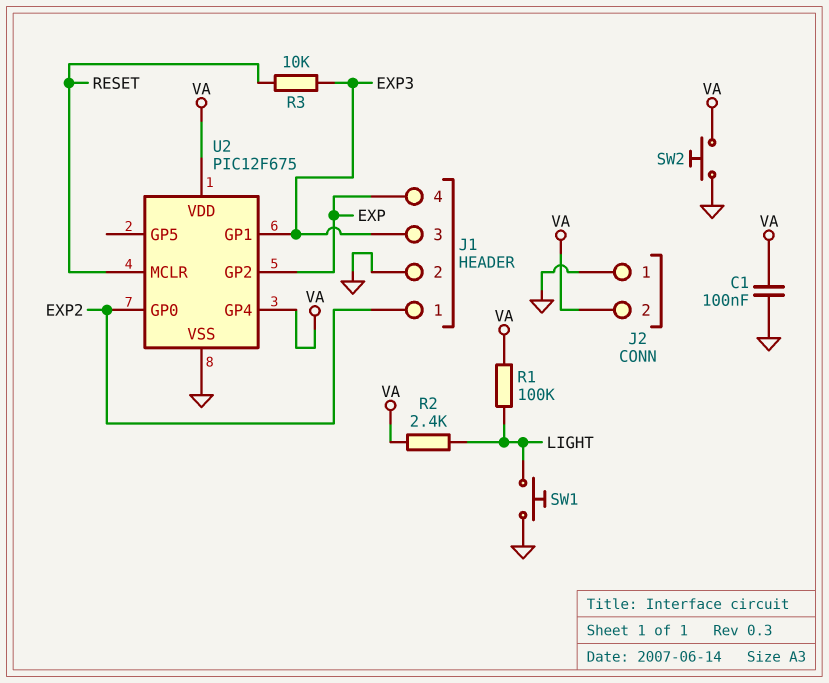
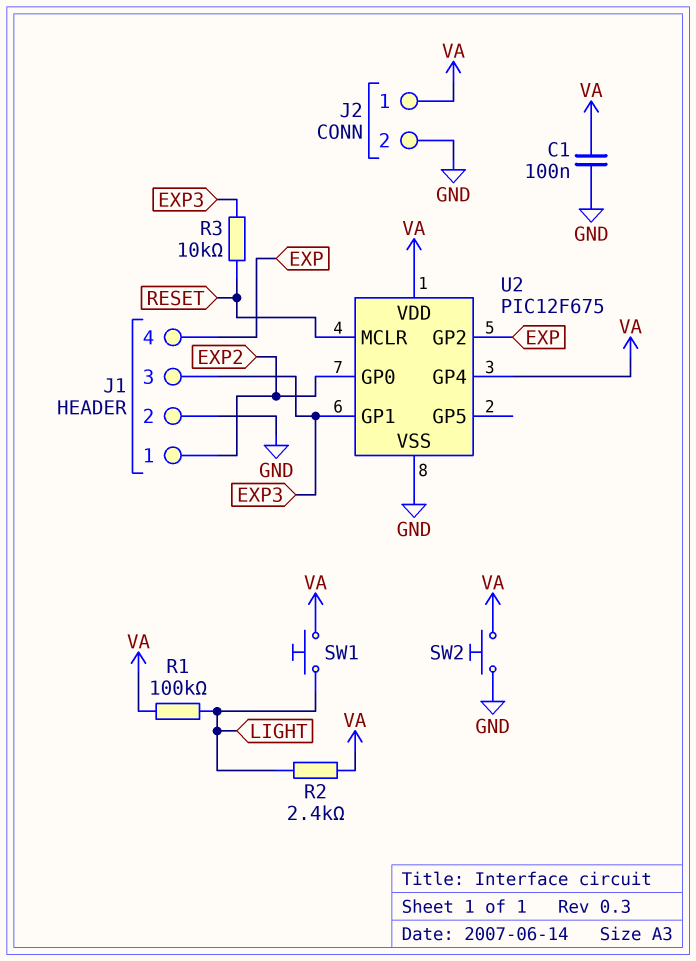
J2 pin 1: GND -> VA
J2 pin 2: VA -> GND
SW1: button (GND, LIGHT) -> button (LIGHT, VA)

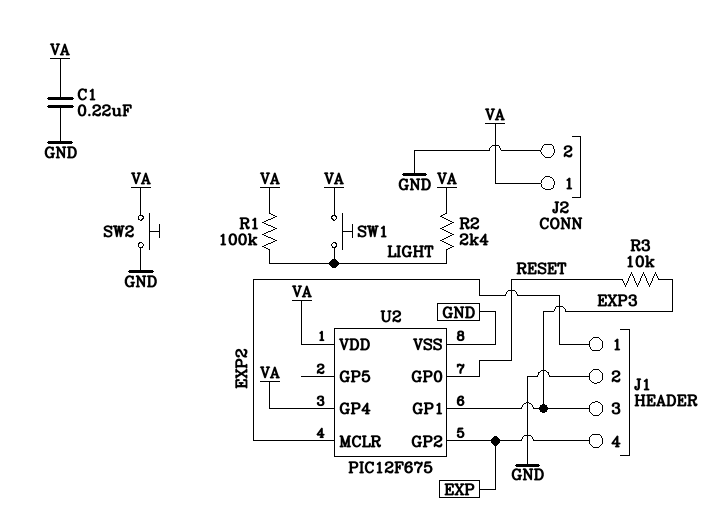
C1: 100nF (GND, VA) -> 220nF (GND, VA)
U2 pin GP0: EXP2 -> RESET
U2 pin MCLR: RESET -> EXP2

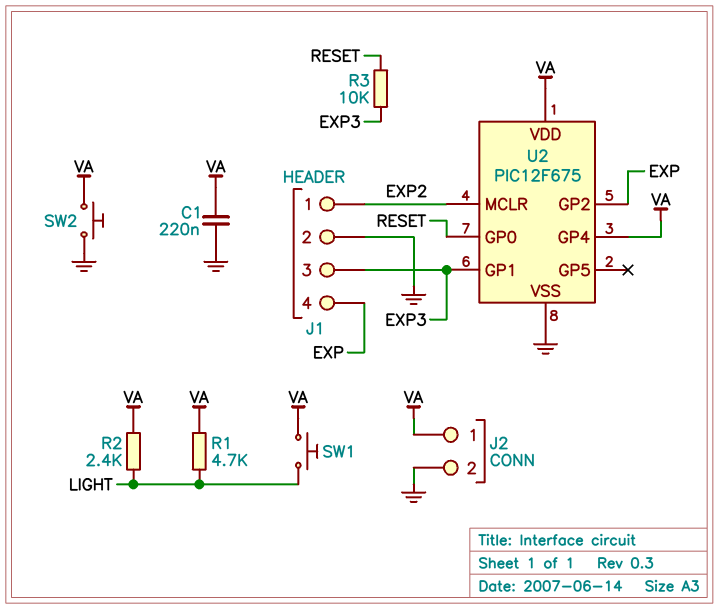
R1: 100k (LIGHT, VA) -> 4.7k (LIGHT, VA)

